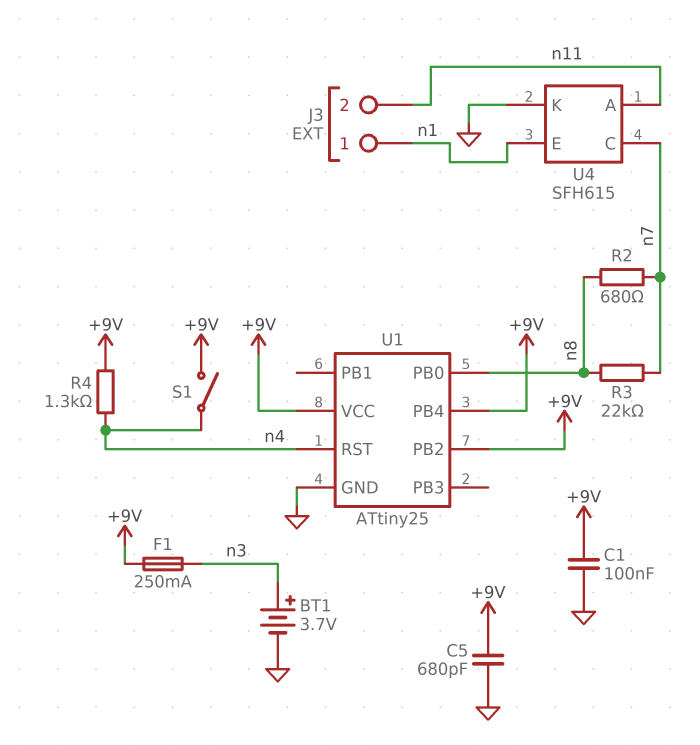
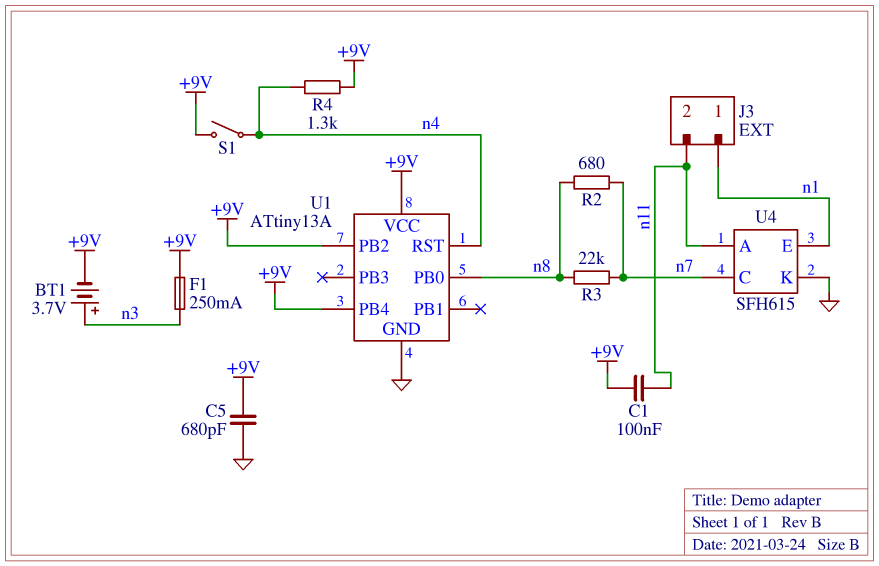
BT1: 3.7V (plus n3, minus GND) -> 3.7V (plus n3, minus +9V)
C1: 100nF (+9V, GND) -> 100nF (+9V, n11)
U1: ATtiny25 -> ATtiny13A

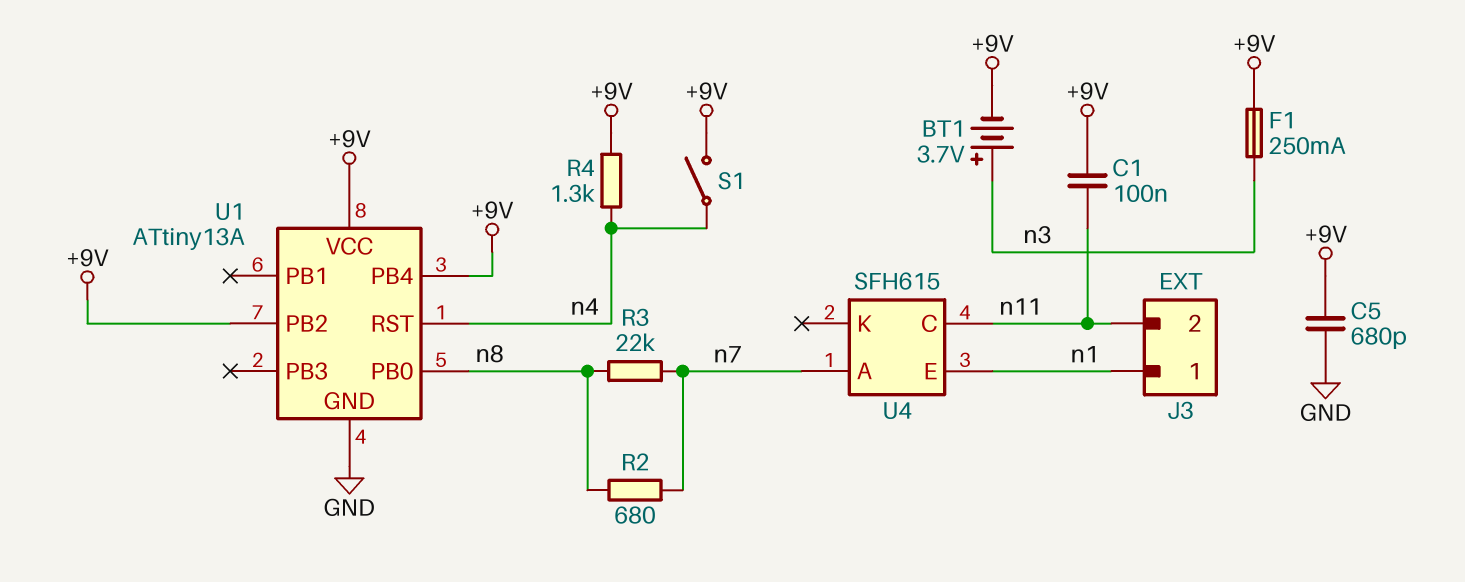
U4 pin A: n11 -> n7
U4 pin C: n7 -> n11
U4 pin K: GND -> none

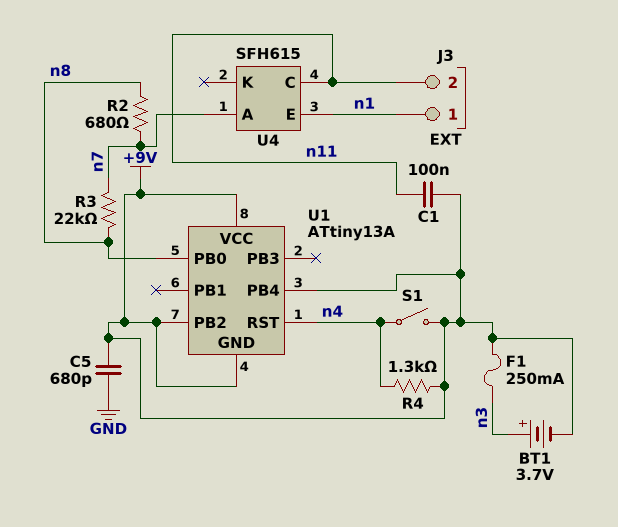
U1 pin GND: GND -> +9V

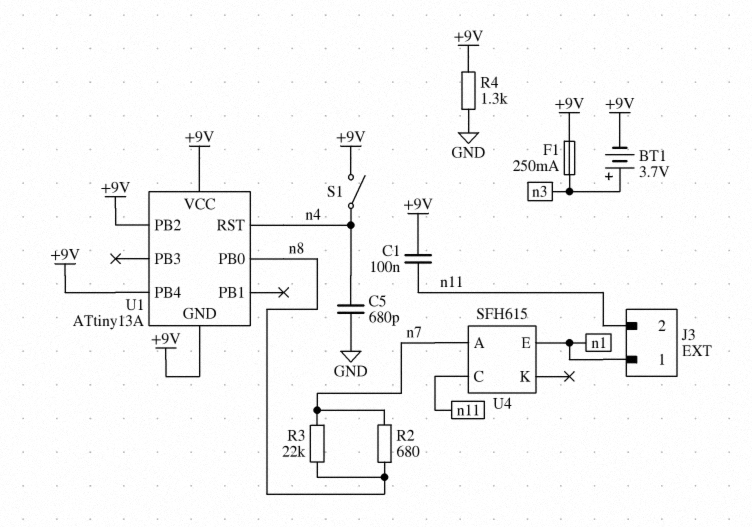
C5: 680pF (+9V, GND) -> 680pF (GND, n4)
R4: 1.3k (+9V, n4) -> 1.3k (+9V, GND)

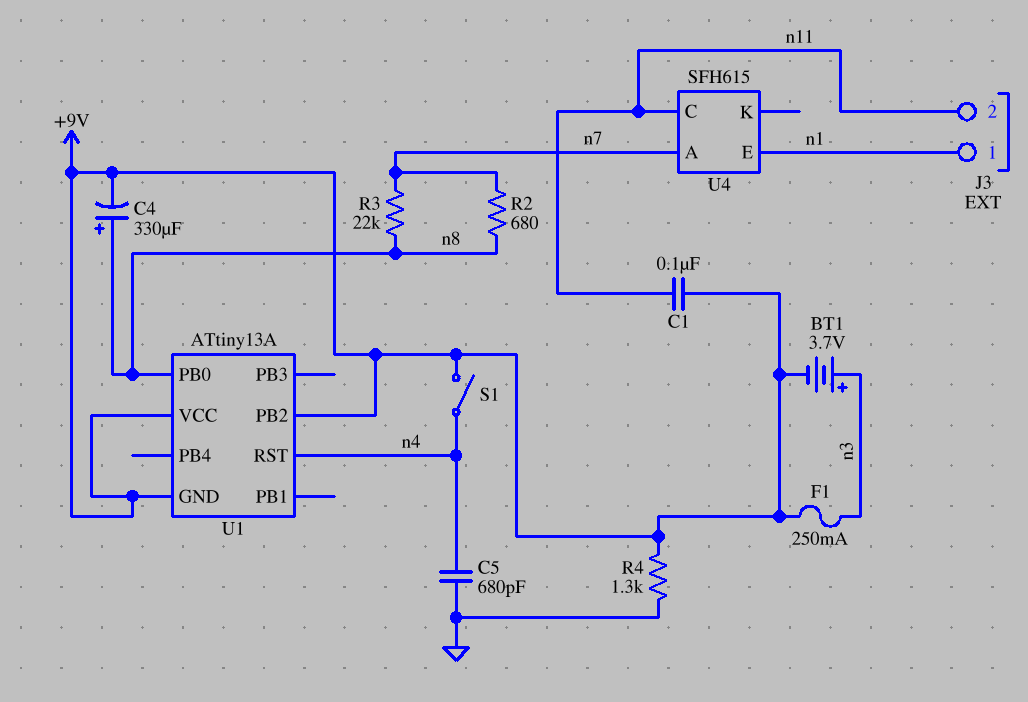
C4: none -> 330uF (plus n8, minus +9V)
U1 pin PB4: +9V -> none

